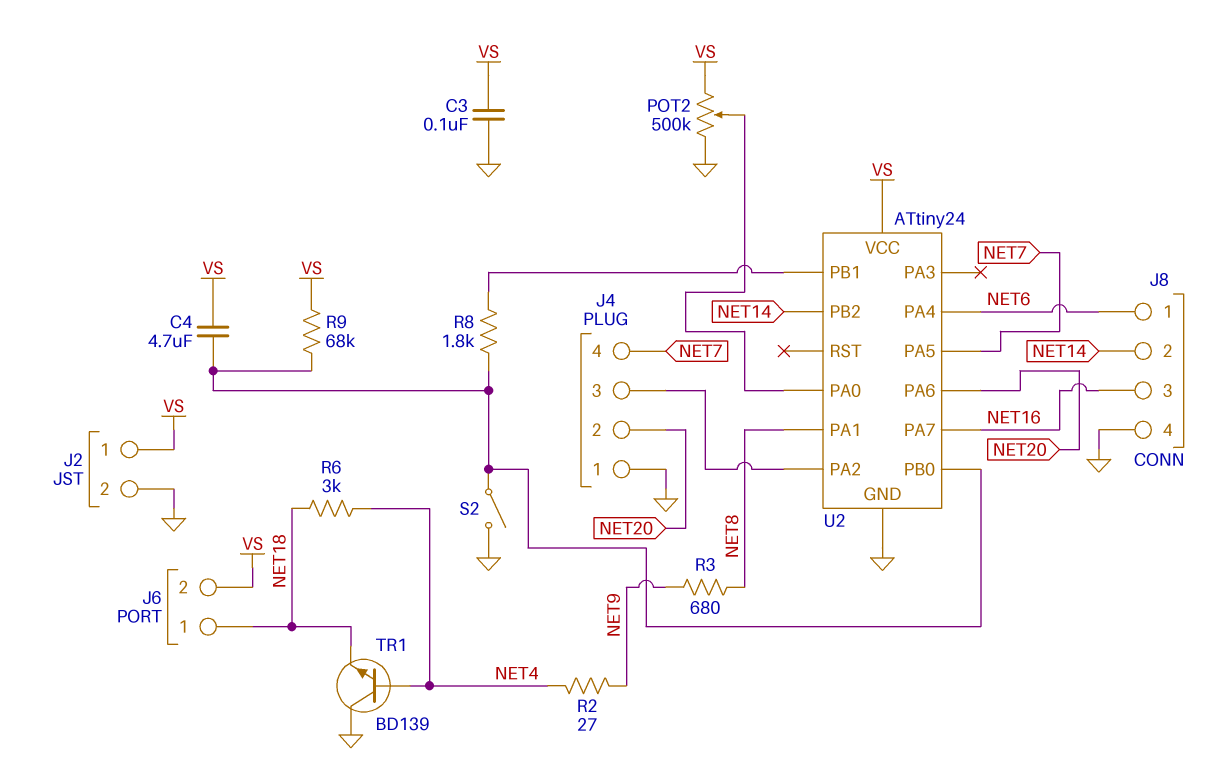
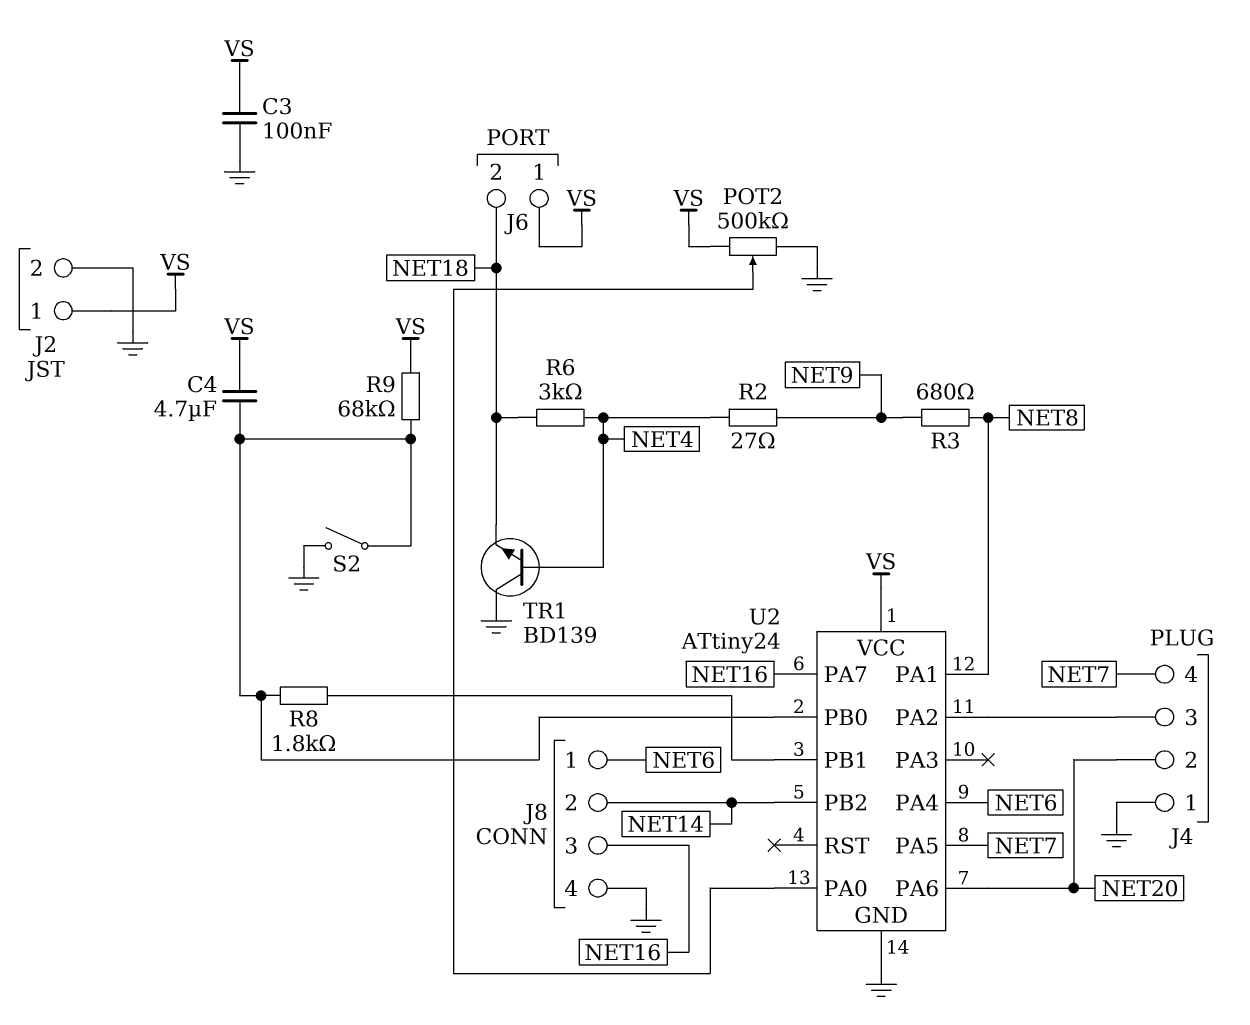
J6 pin 1: NET18 -> VS
J6 pin 2: VS -> NET18

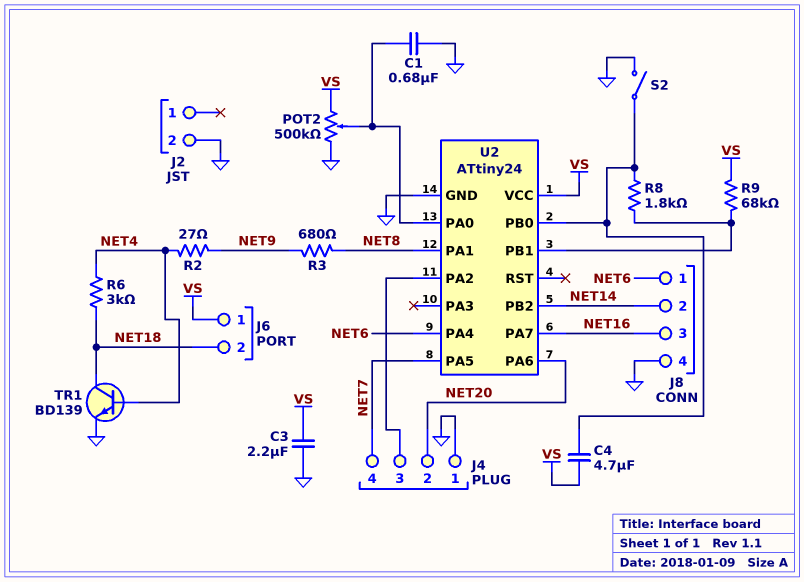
C1: none -> 680nF (GND, U2/PA0)
C3: 100nF (GND, VS) -> 2.2uF (GND, VS)
J2 pin 1: VS -> none
R9: 68k (U2/PB0, VS) -> 68k (U2/PB1, VS)
TR1: NPN BD139 (B NET4, C GND, E NET18) -> NPN BD139 (B NET4, C NET18, E GND)

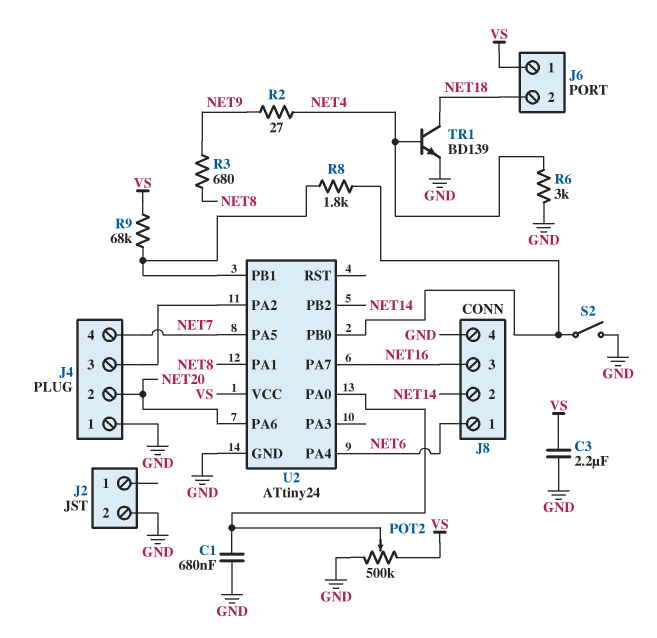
C4: 4.7uF (U2/PB0, VS) -> none
R6: 3k (NET4, NET18) -> 3k (GND, NET4)

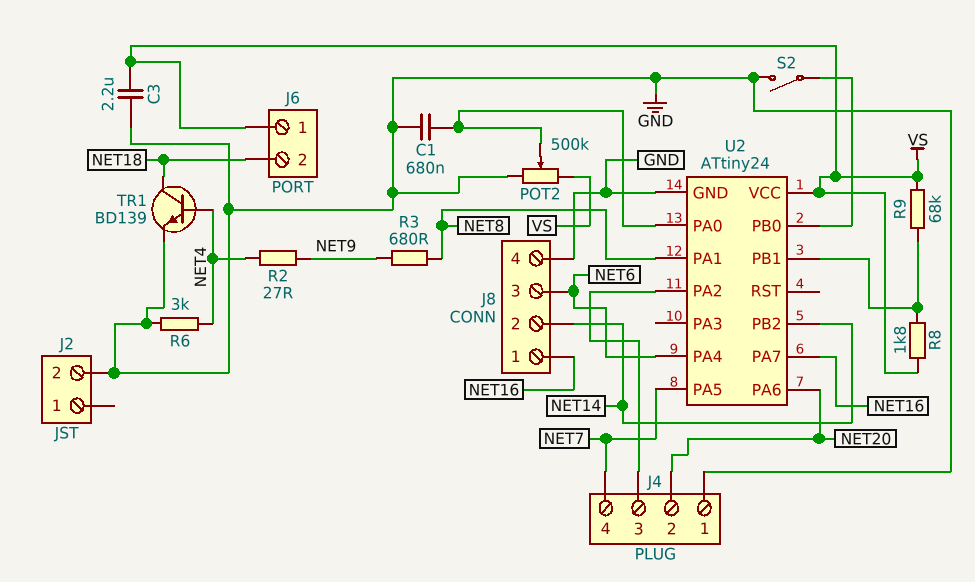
J8 pin 1: NET6 -> NET16
J8 pin 3: NET16 -> NET6
R8: 1.8k (U2/PB0, U2/PB1) -> 1.8k (U2/PB1, VS)

